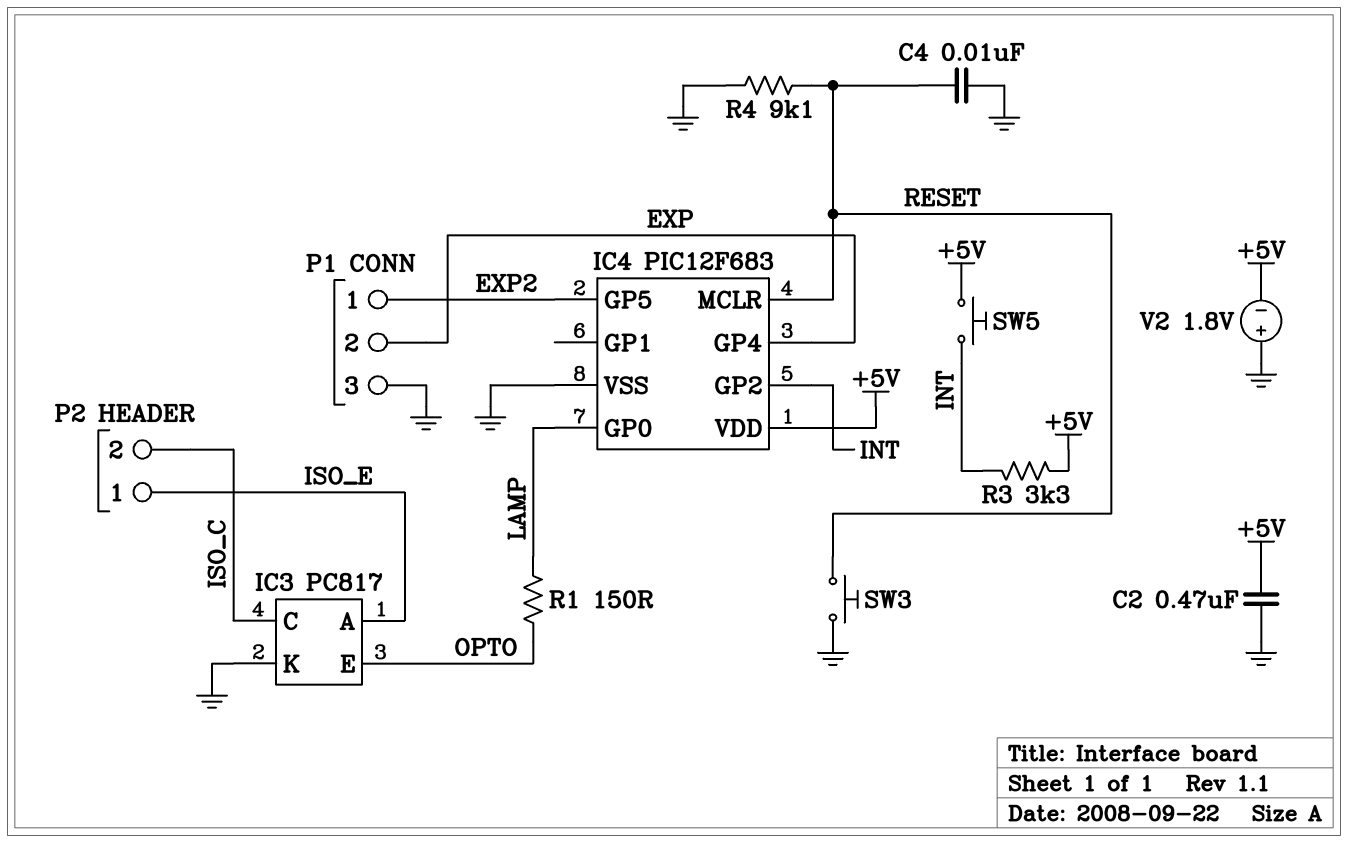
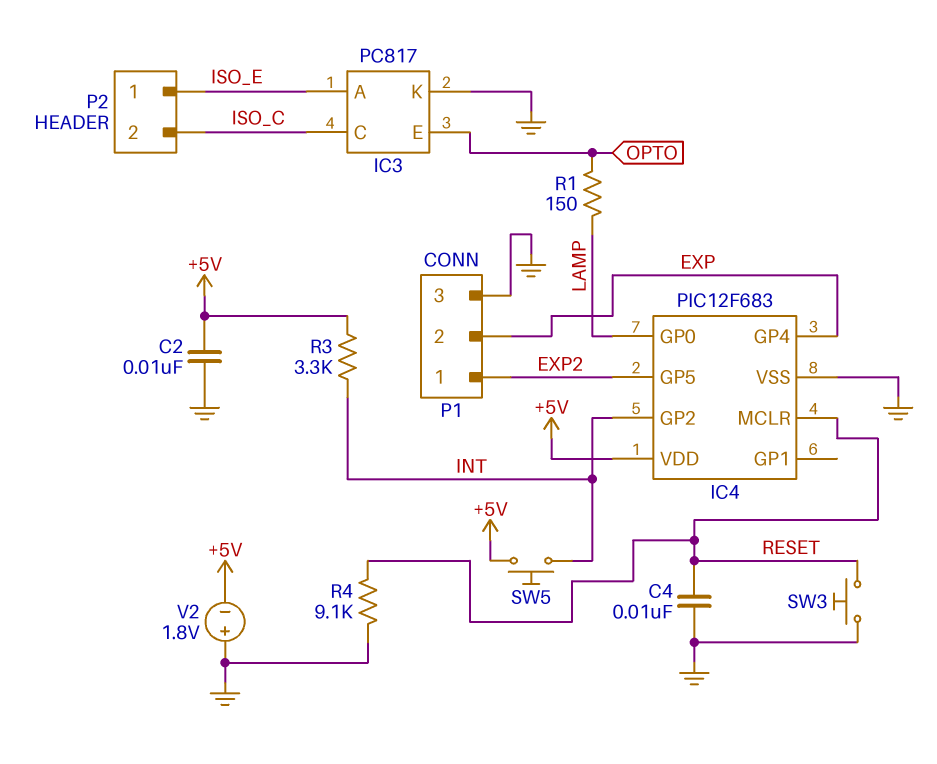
C2: 470nF (+5V, GND) -> 10nF (+5V, GND)

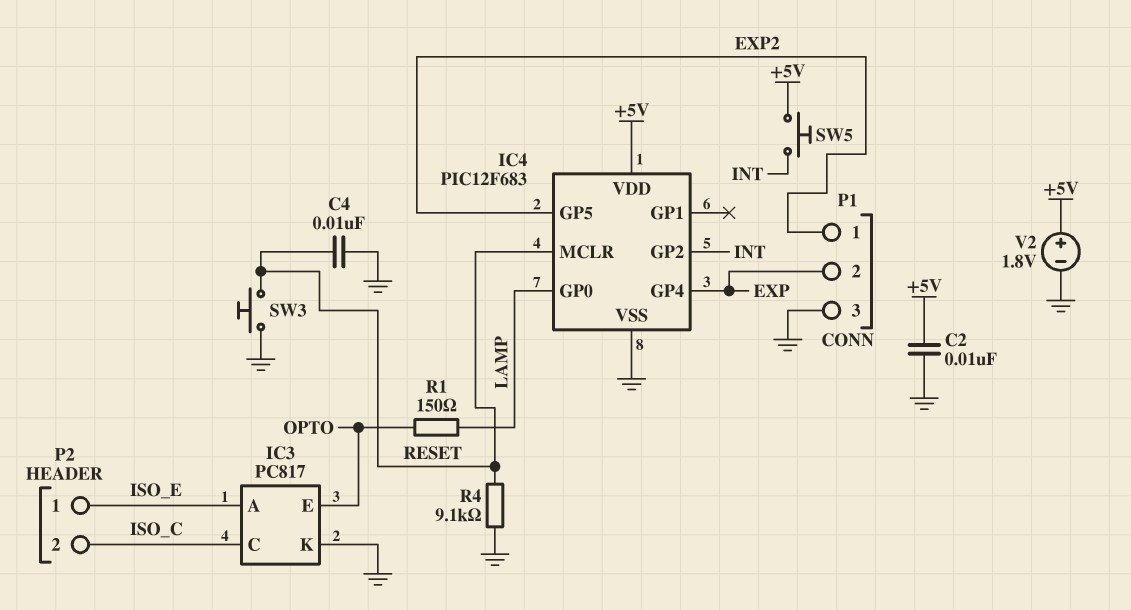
R3: 3.3k (+5V, INT) -> none
V2: 1.8V (plus GND, minus +5V) -> 1.8V (plus +5V, minus GND)

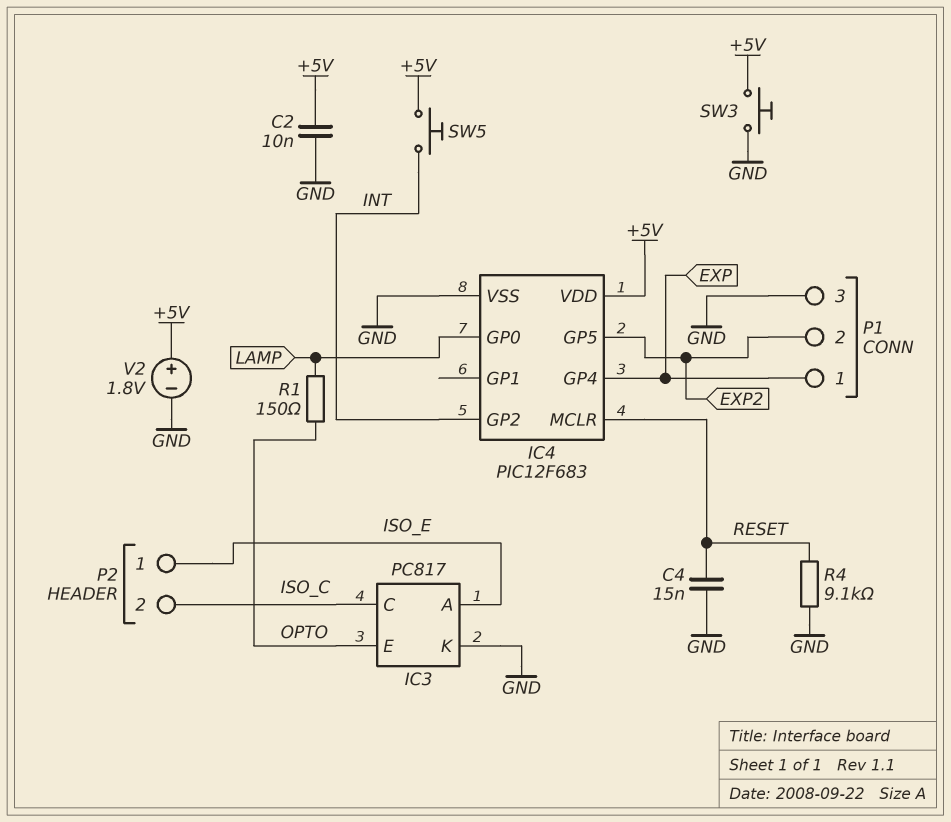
C4: 10nF (GND, RESET) -> 15nF (GND, RESET)
P1 pin 1: EXP2 -> EXP
P1 pin 2: EXP -> EXP2
SW3: button (GND, RESET) -> button (+5V, GND)

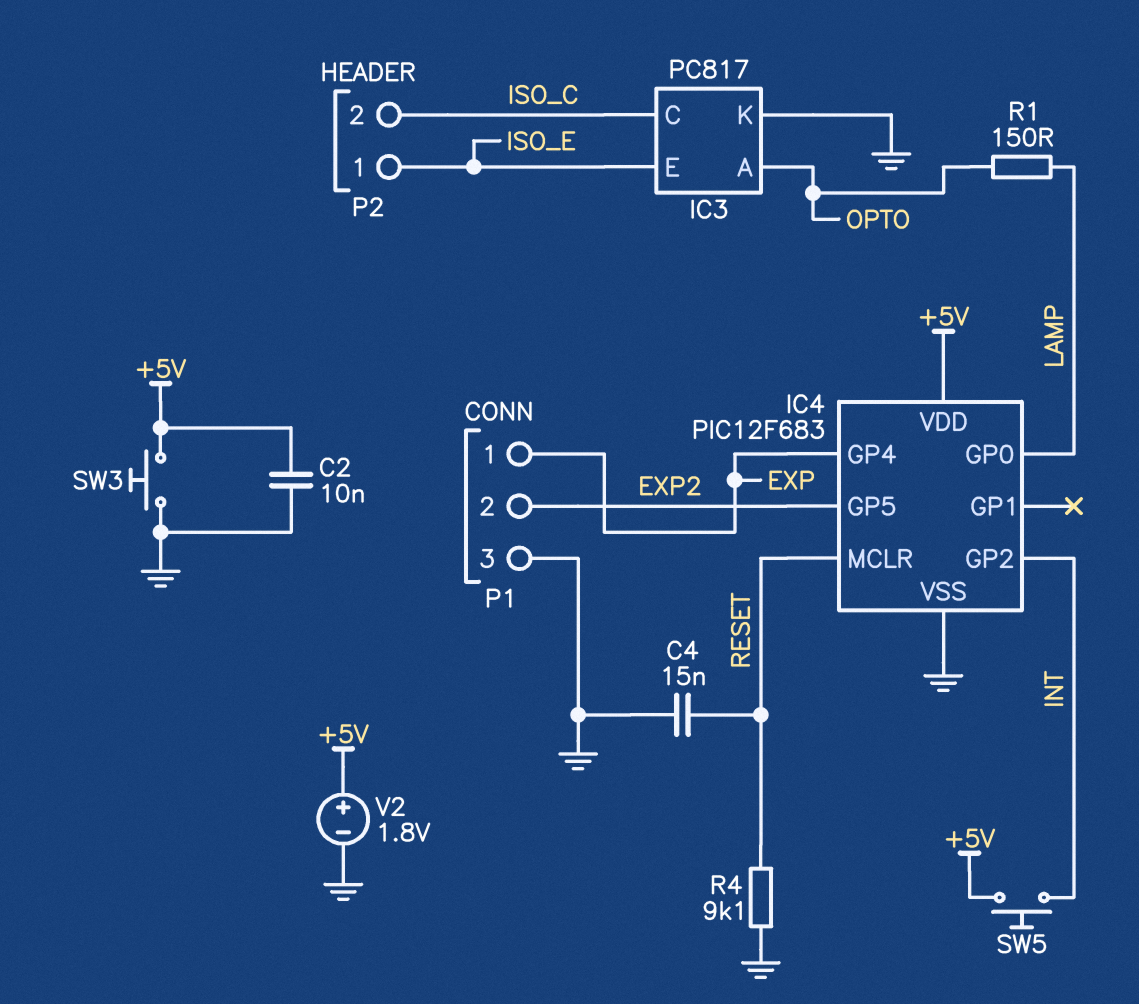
IC3 pin A: ISO_E -> OPTO
IC3 pin E: OPTO -> ISO_E

